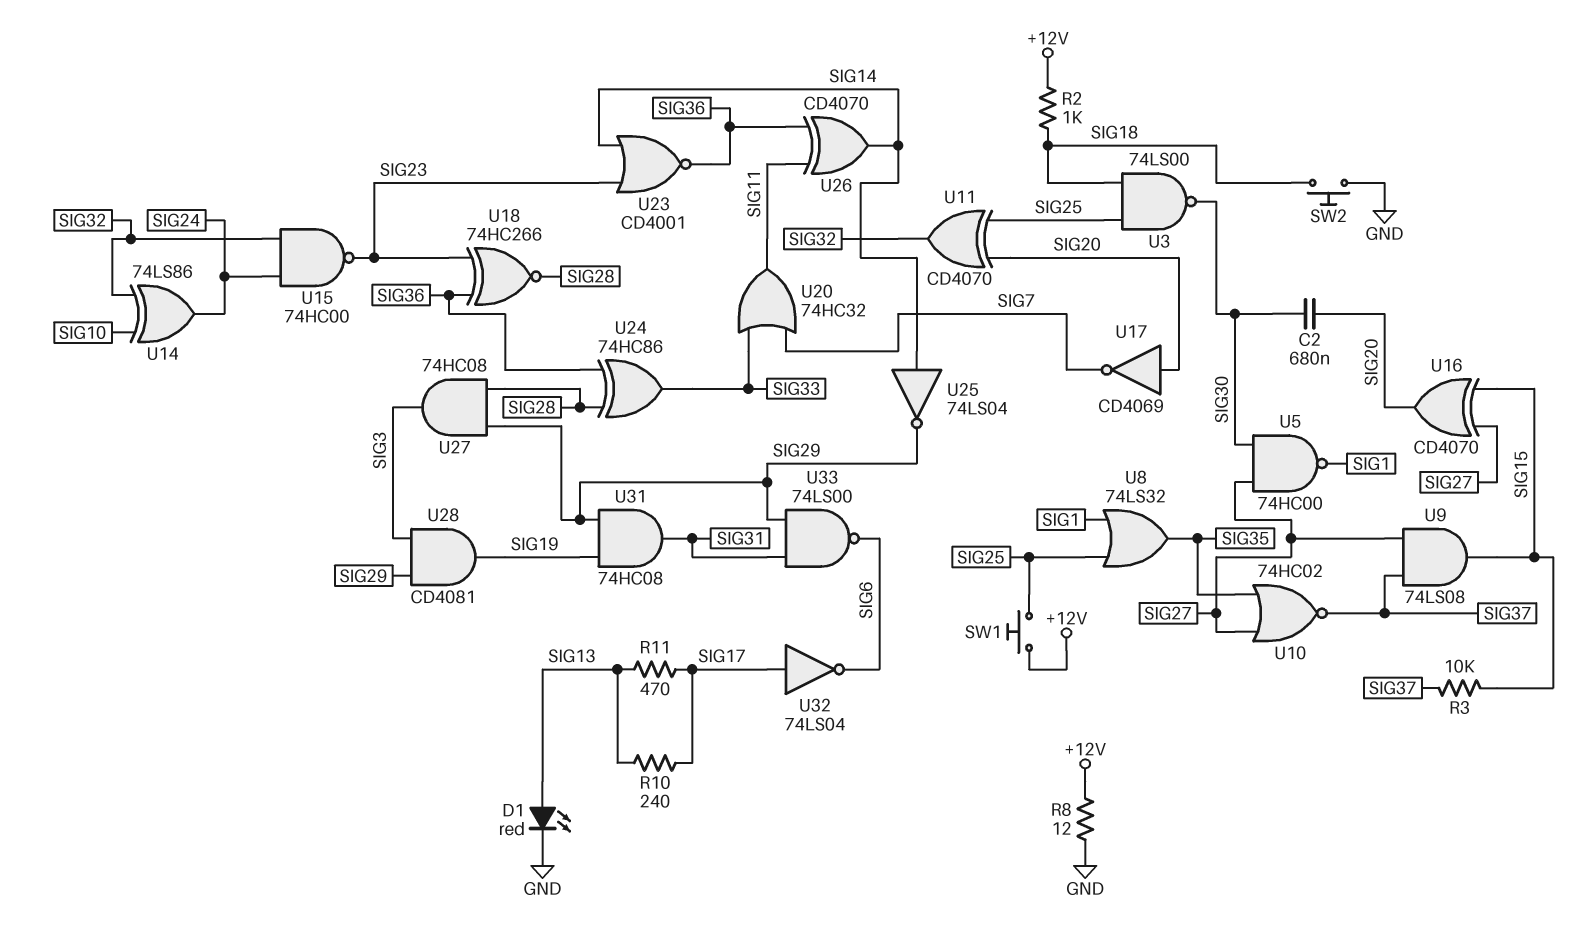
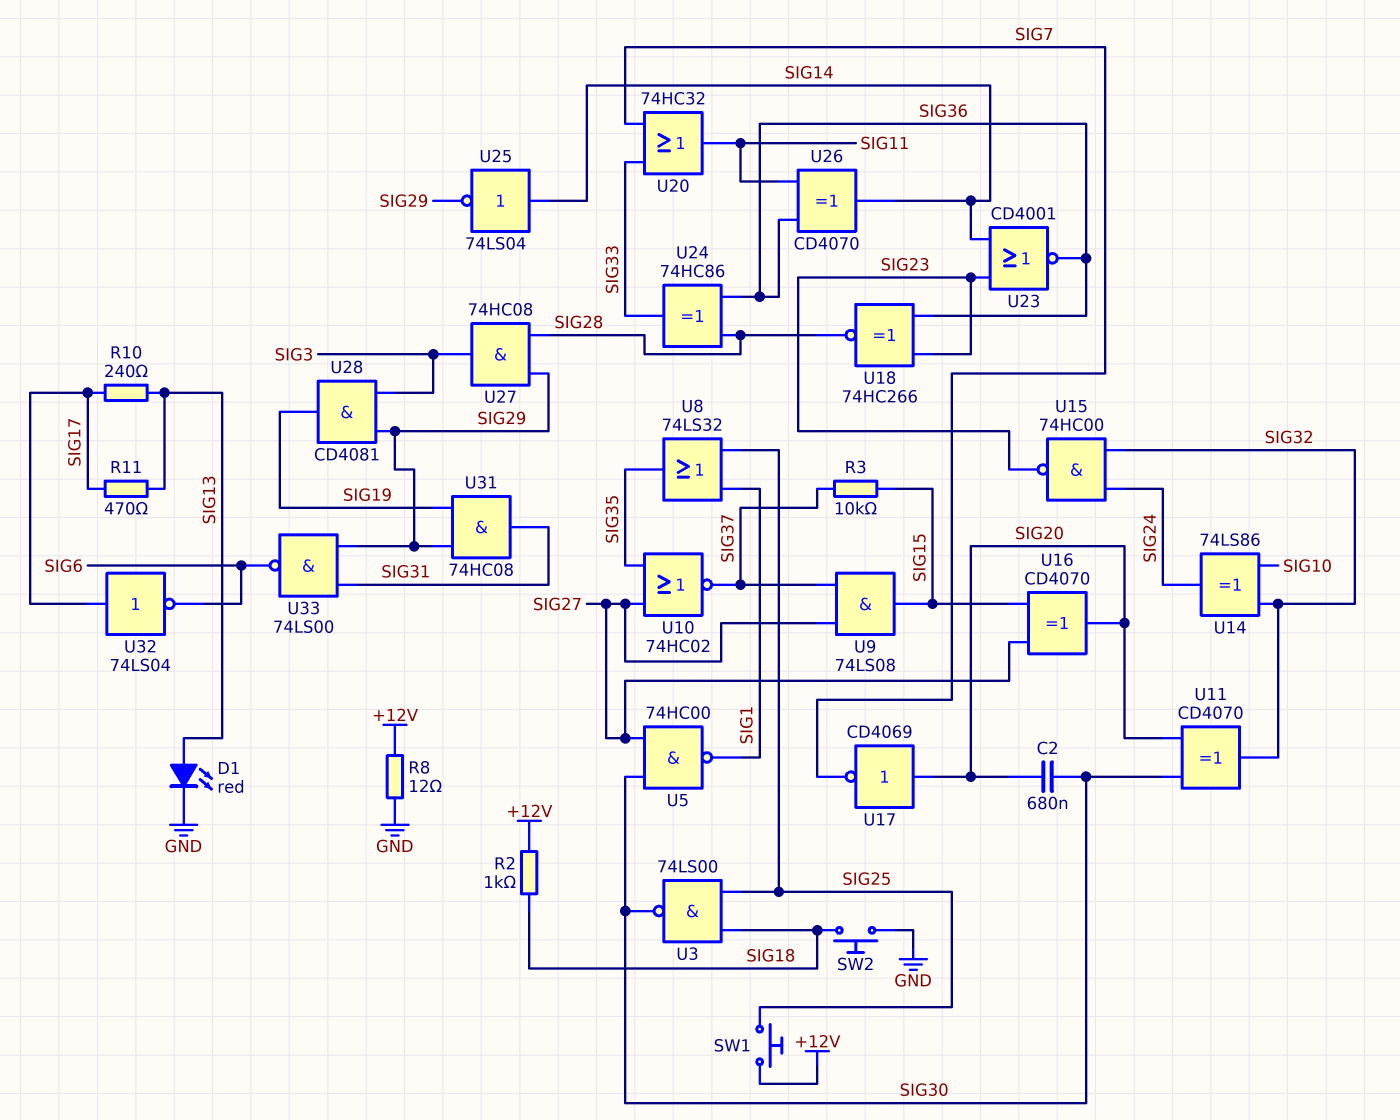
U11: XOR CD4070 (in SIG20, in SIG25, out SIG32) -> XOR CD4070 (in SIG20, in SIG30, out SIG32)

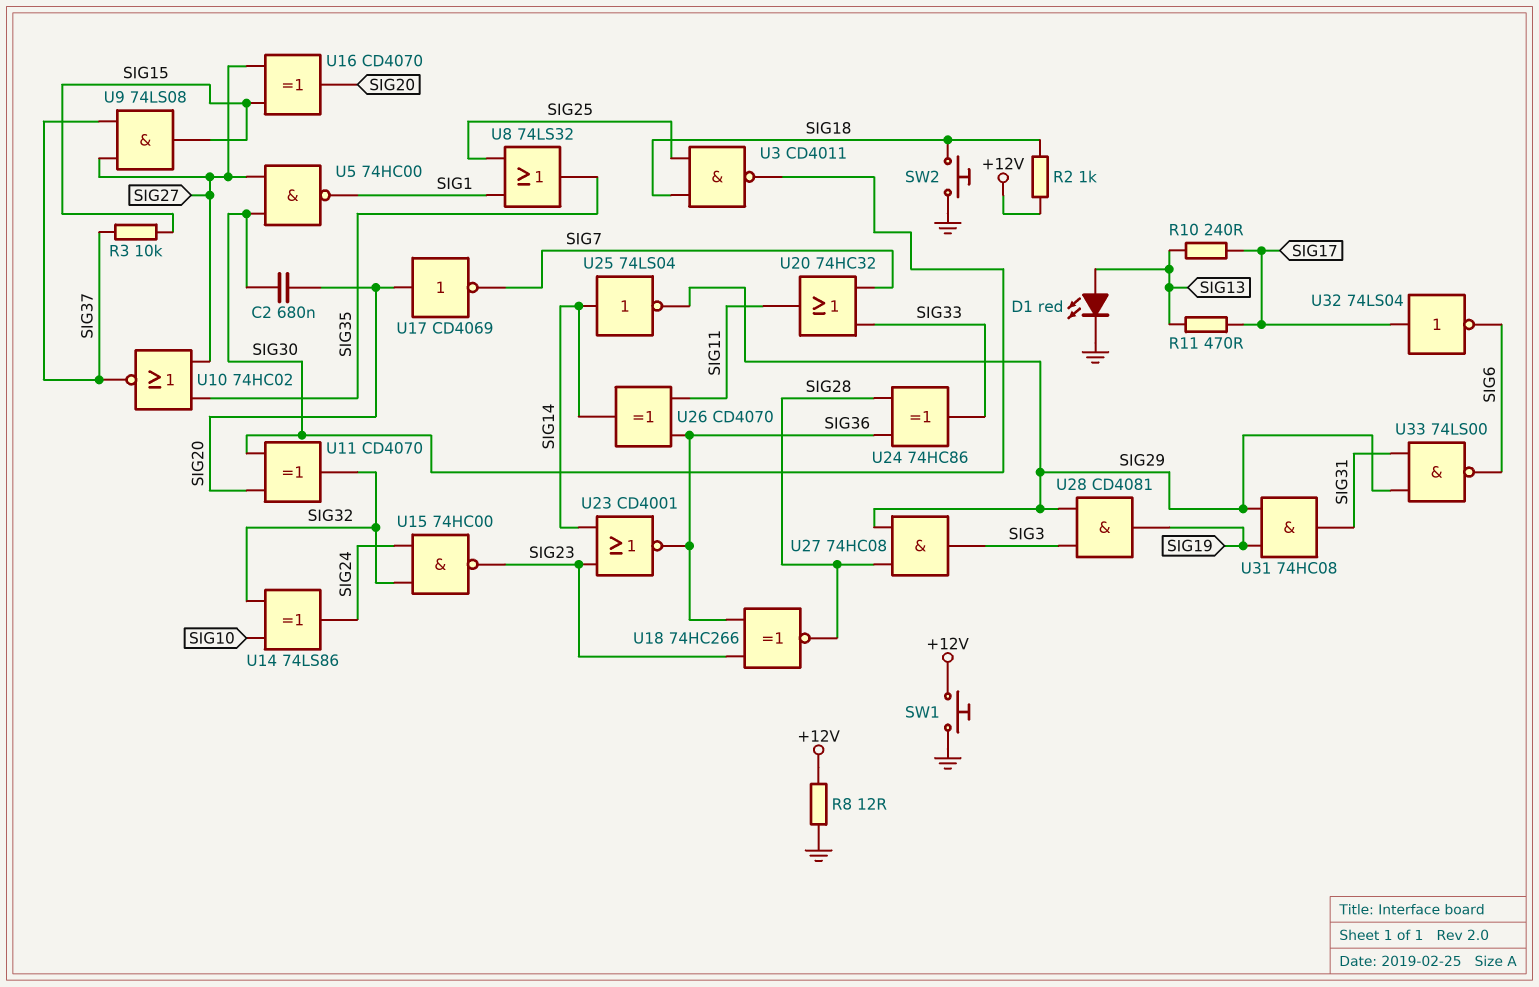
SW1: button (+12V, SIG25) -> button (+12V, GND)
U3: NAND 74LS00 (in SIG18, in SIG25, out SIG30) -> NAND CD4011 (in SIG18, in SIG25, out SIG30)

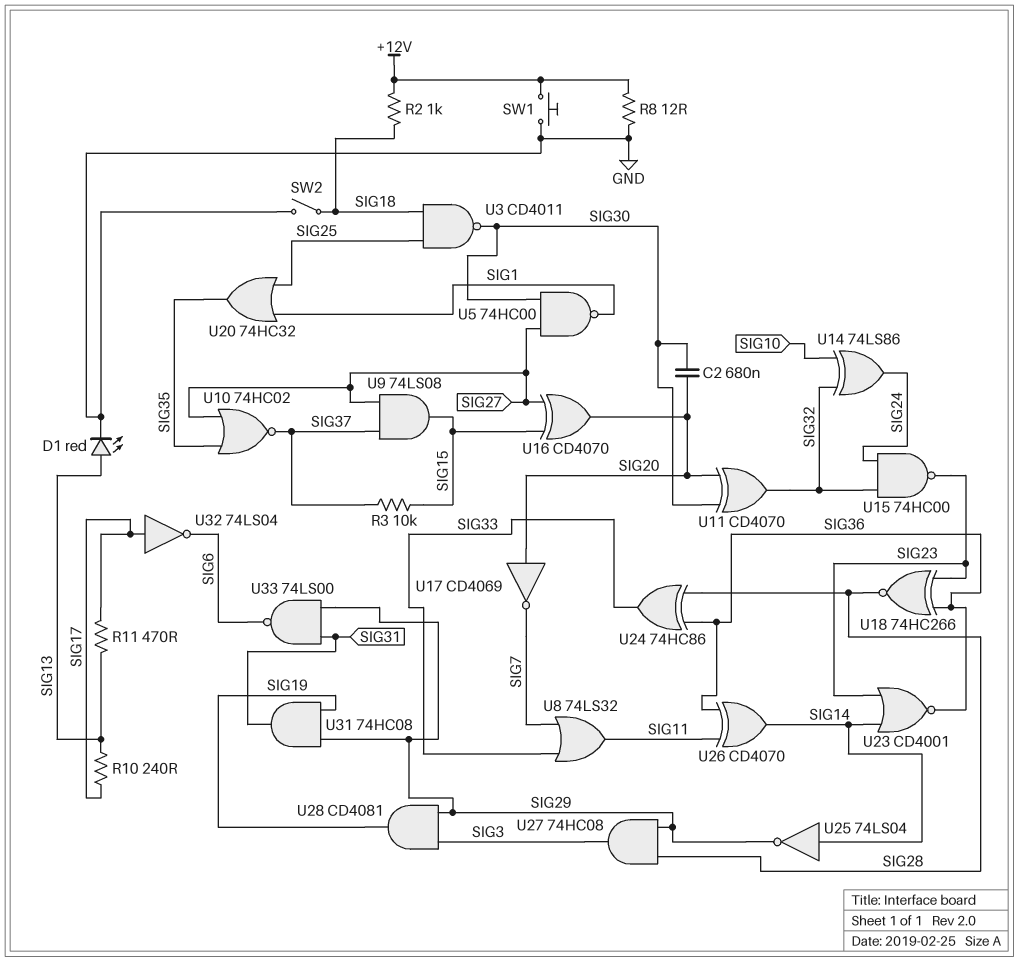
SW2: button (GND, SIG18) -> switch (GND, SIG18)
U8: OR 74LS32 (in SIG1, in SIG25, out SIG35) -> OR 74LS32 (in SIG7, in SIG33, out SIG11)
U20: OR 74HC32 (in SIG7, in SIG33, out SIG11) -> OR 74HC32 (in SIG1, in SIG25, out SIG35)

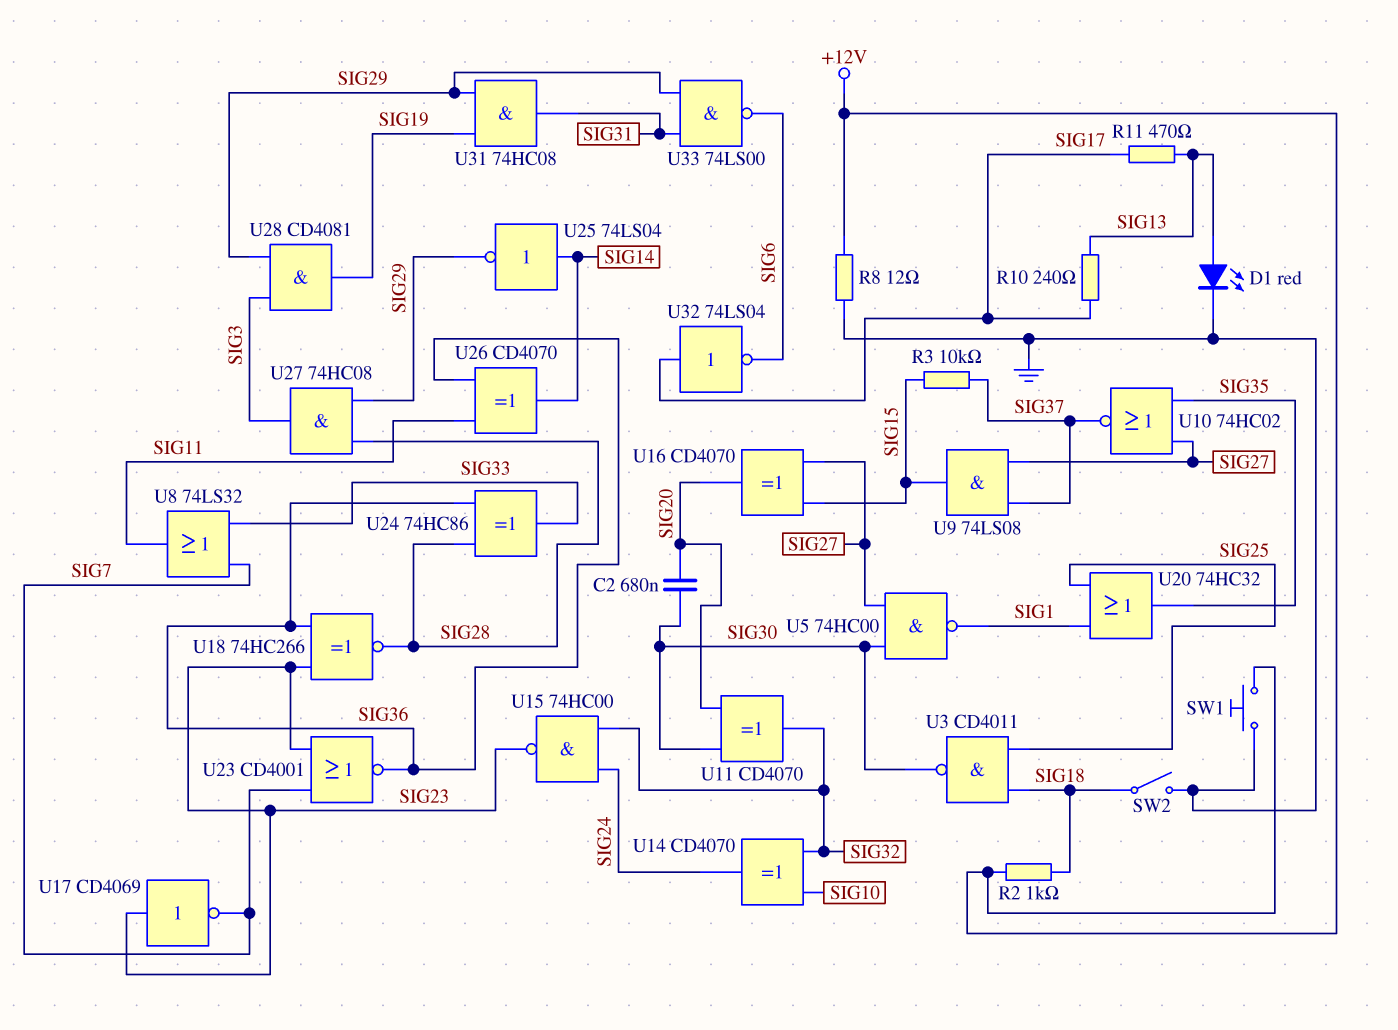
U14: XOR 74LS86 (in SIG10, in SIG32, out SIG24) -> XOR CD4070 (in SIG10, in SIG32, out SIG24)
U17: NOT CD4069 (in SIG20, out SIG7) -> NOT CD4069 (in SIG23, out SIG7)
U23: NOR CD4001 (in SIG14, in SIG23, out SIG36) -> NOR CD4001 (in SIG7, in SIG23, out SIG36)

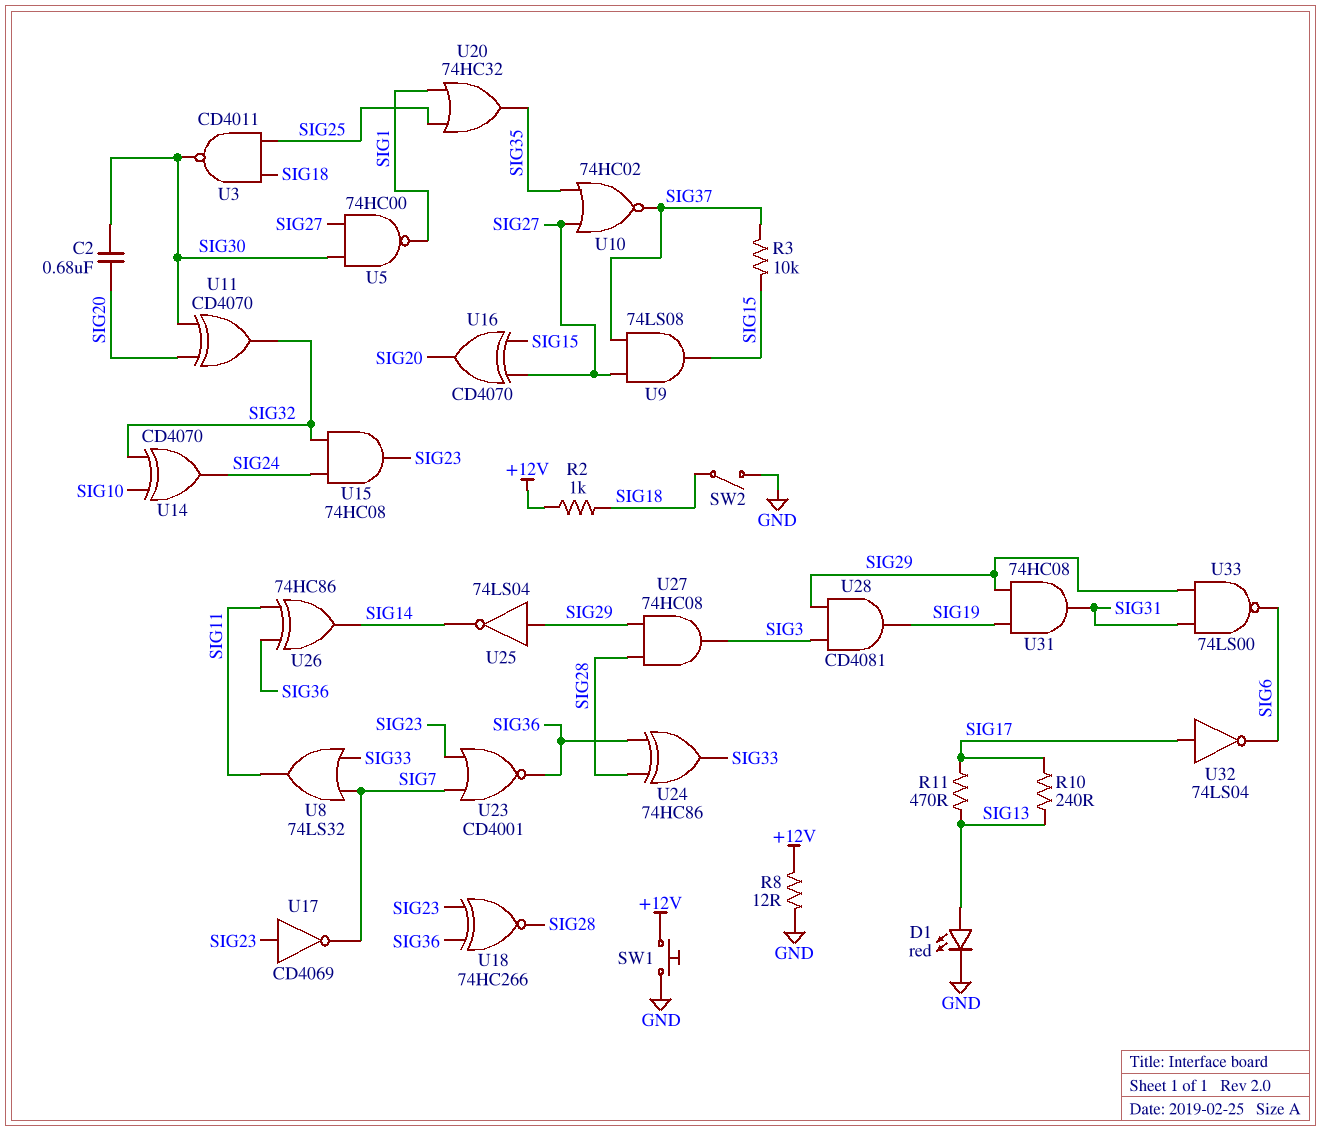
U15: NAND 74HC00 (in SIG24, in SIG32, out SIG23) -> AND 74HC08 (in SIG24, in SIG32, out SIG23)
U25: NOT 74LS04 (in SIG14, out SIG29) -> NOT 74LS04 (in SIG29, out SIG14)
U26: XOR CD4070 (in SIG11, in SIG36, out SIG14) -> XOR 74HC86 (in SIG11, in SIG36, out SIG14)

